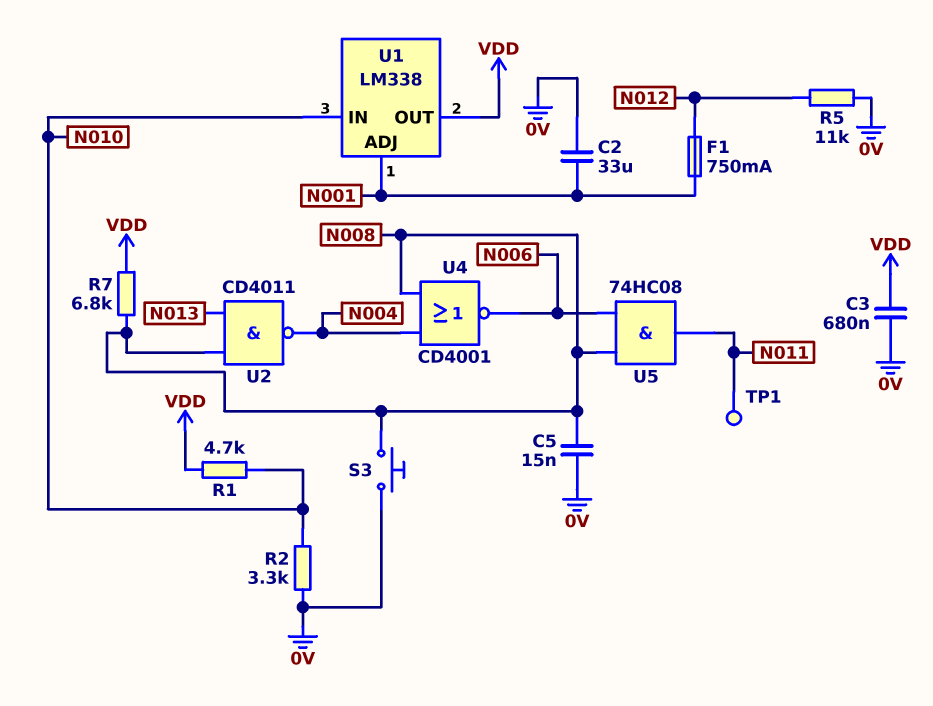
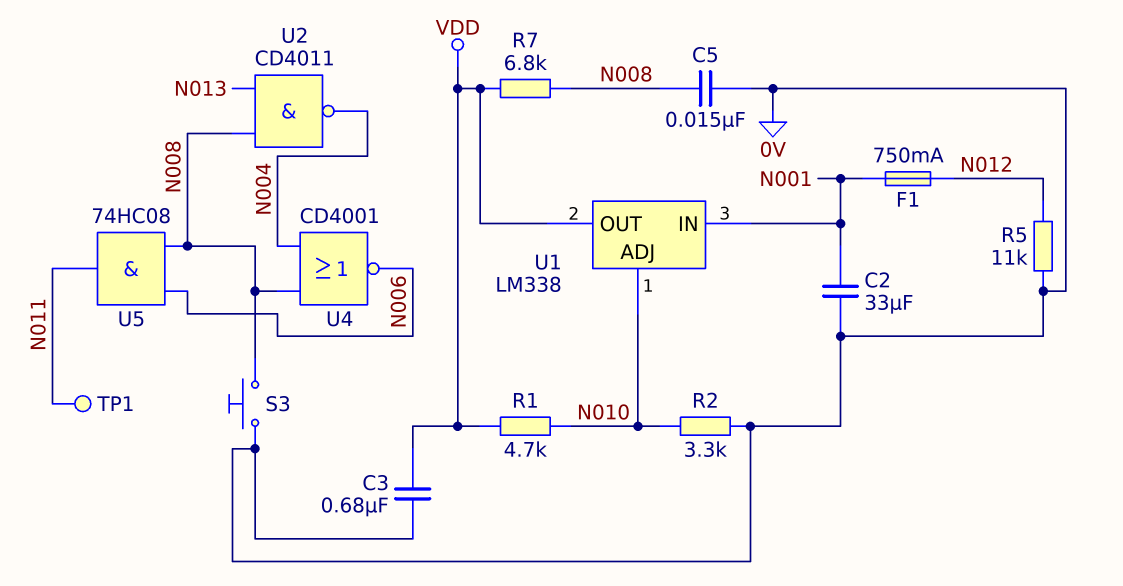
U1 pin ADJ: N001 -> N010
U1 pin IN: N010 -> N001

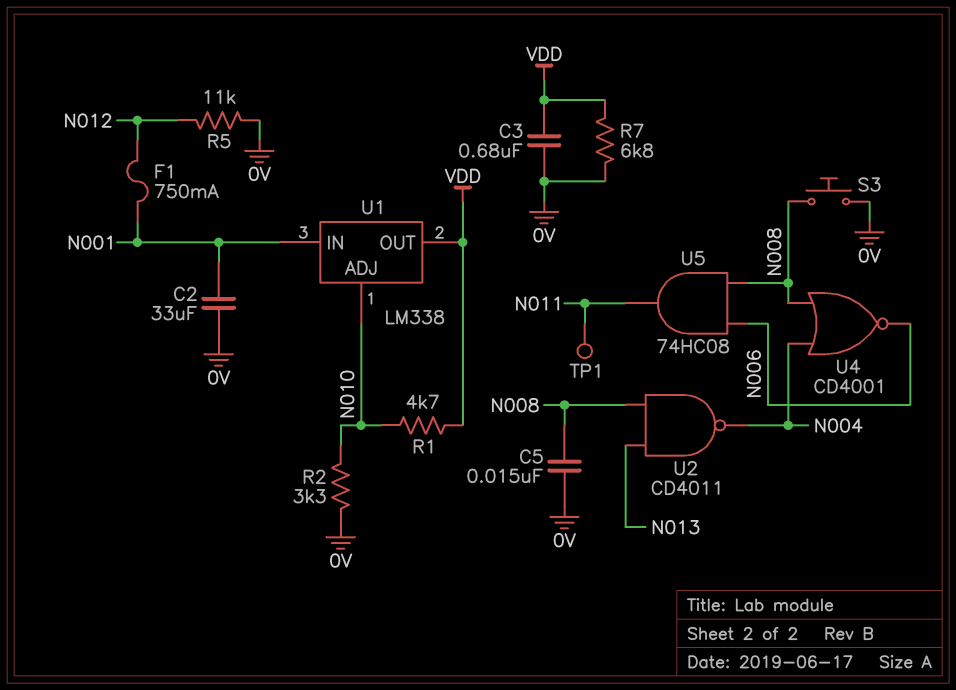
R7: 6.8k (N008, VDD) -> 6.8k (0V, VDD)

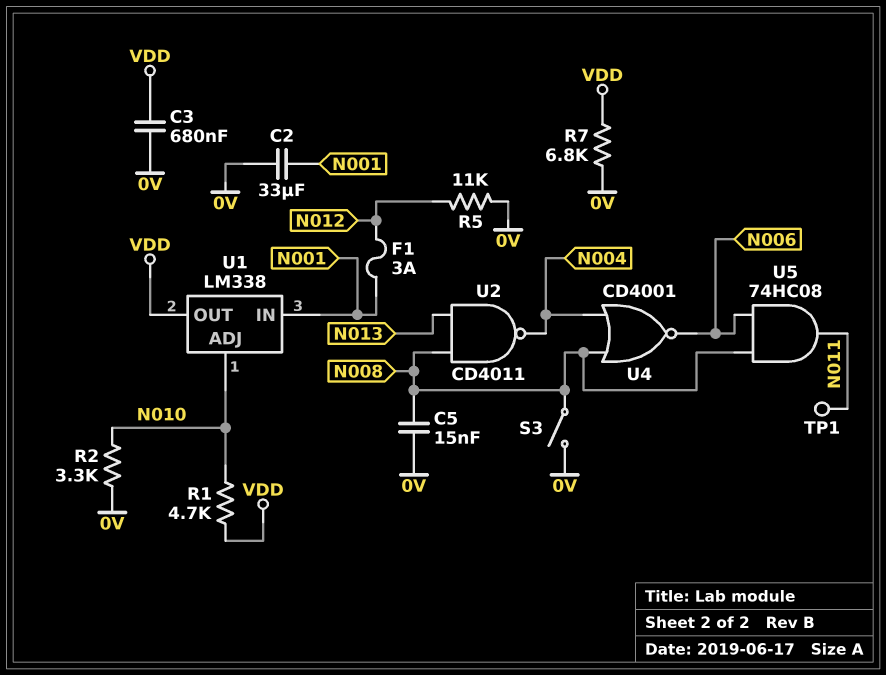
F1: 750mA (N001, N012) -> 3A (N001, N012)
S3: button (0V, N008) -> switch (0V, N008)

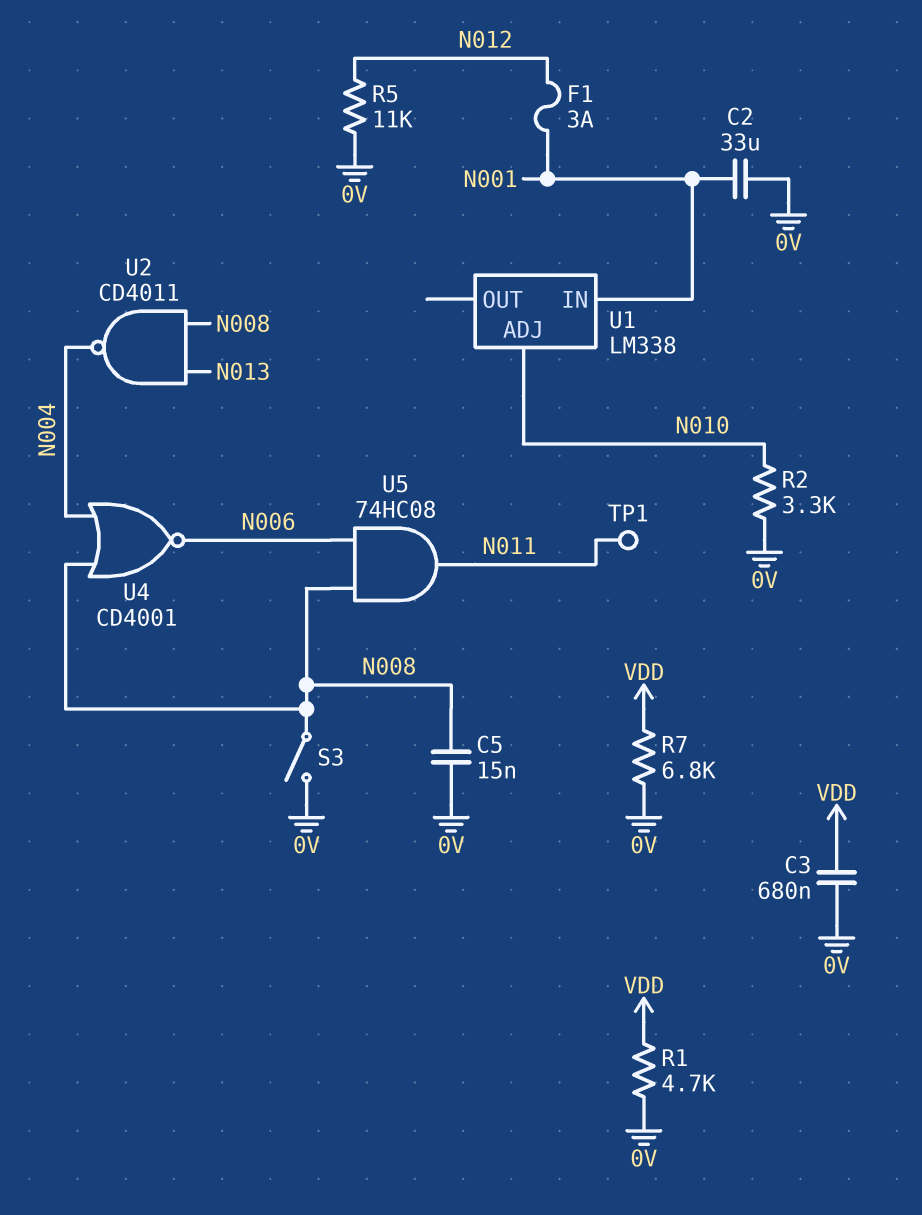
R1: 4.7k (N010, VDD) -> 4.7k (0V, VDD)
U1 pin OUT: VDD -> none

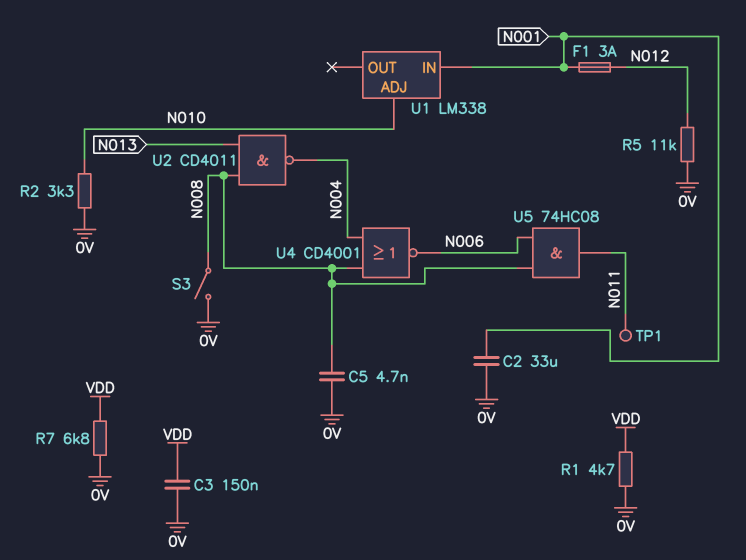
C3: 680nF (0V, VDD) -> 150nF (0V, VDD)
C5: 15nF (0V, N008) -> 4.7nF (0V, N008)

